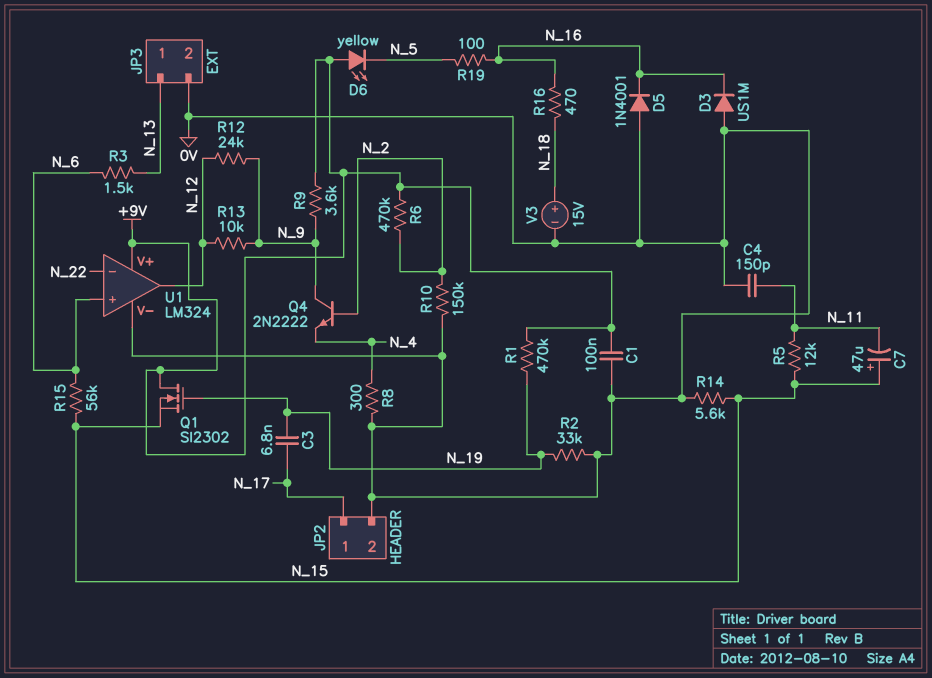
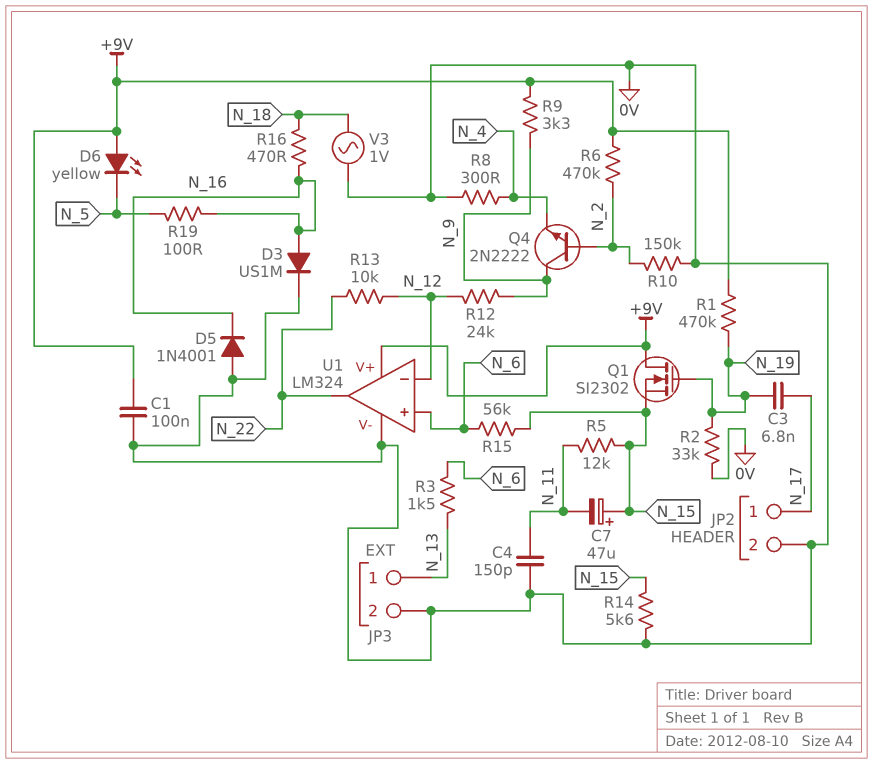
D3: diode US1M (A 0V, K N_16) -> diode US1M (A N_16, K 0V)
R9: 3.6k (+9V, N_9) -> 3.3k (+9V, N_9)
R13: 10k (N_9, N_12) -> 10k (N_12, N_22)
U1 pin in-: N_22 -> N_12
U1 pin out: N_12 -> N_22
V3: 15V (plus N_18, minus 0V) -> AC 1V (0V, N_18)

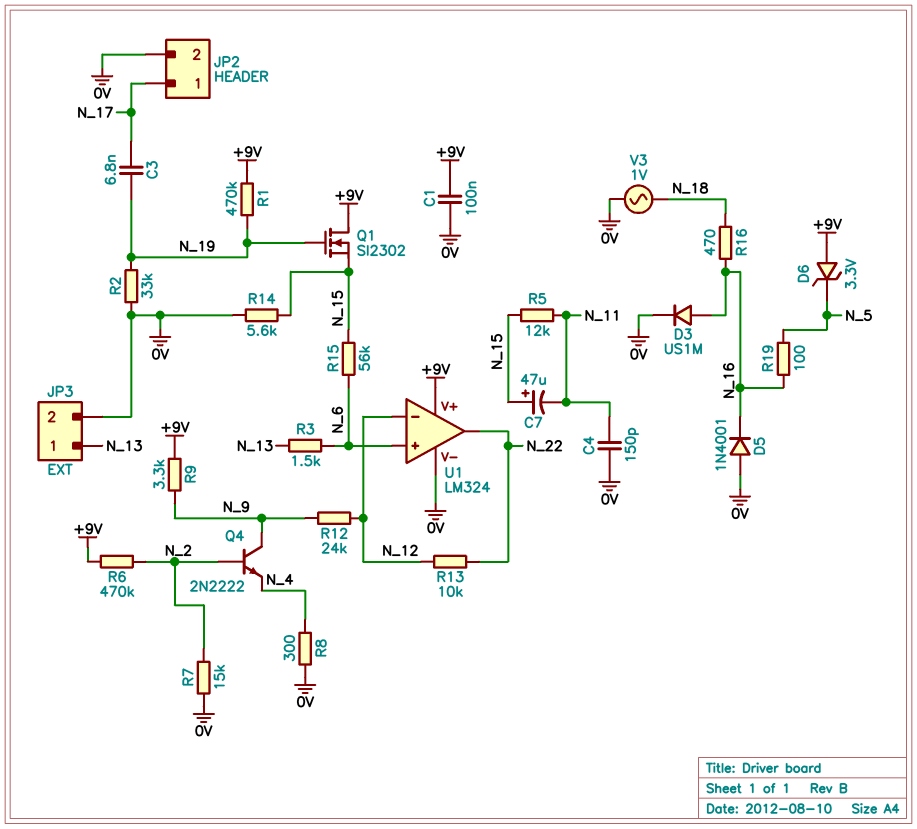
D6: LED yellow (A +9V, K N_5) -> zener 3.3V (A +9V, K N_5)
R7: none -> 15k (0V, N_2)
R10: 150k (0V, N_2) -> none

